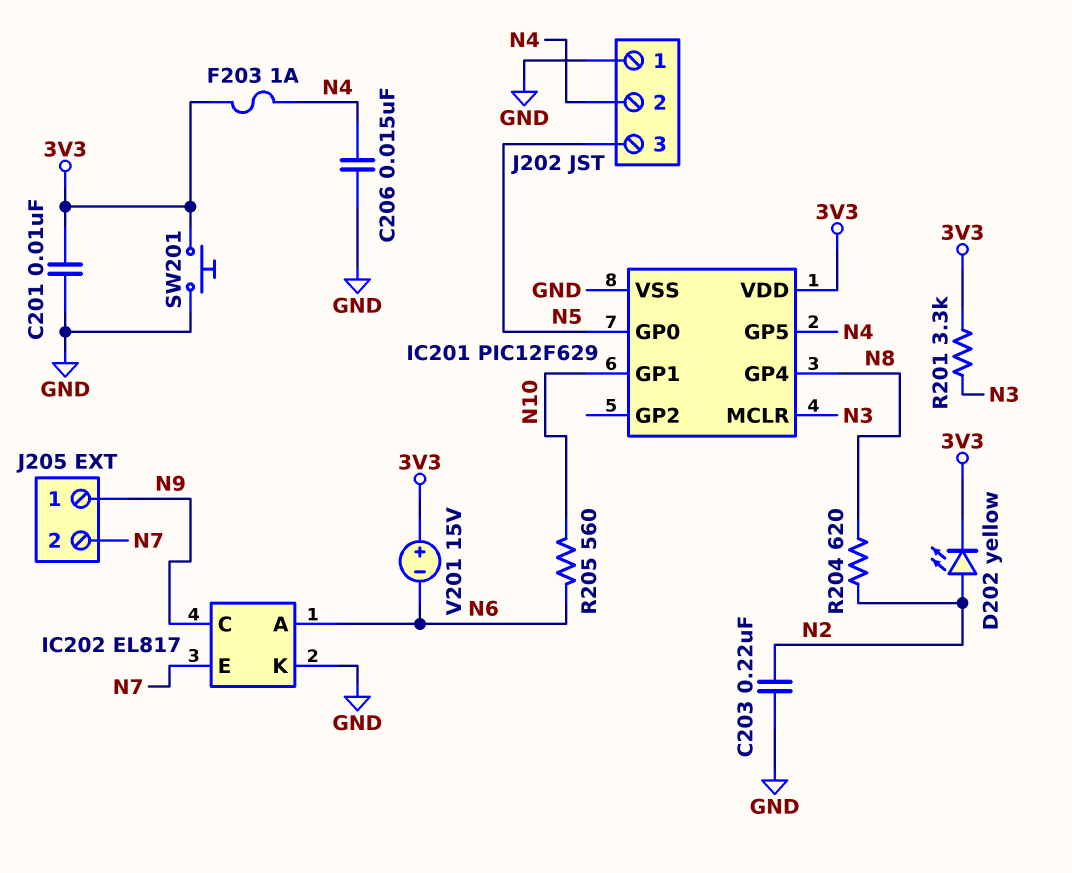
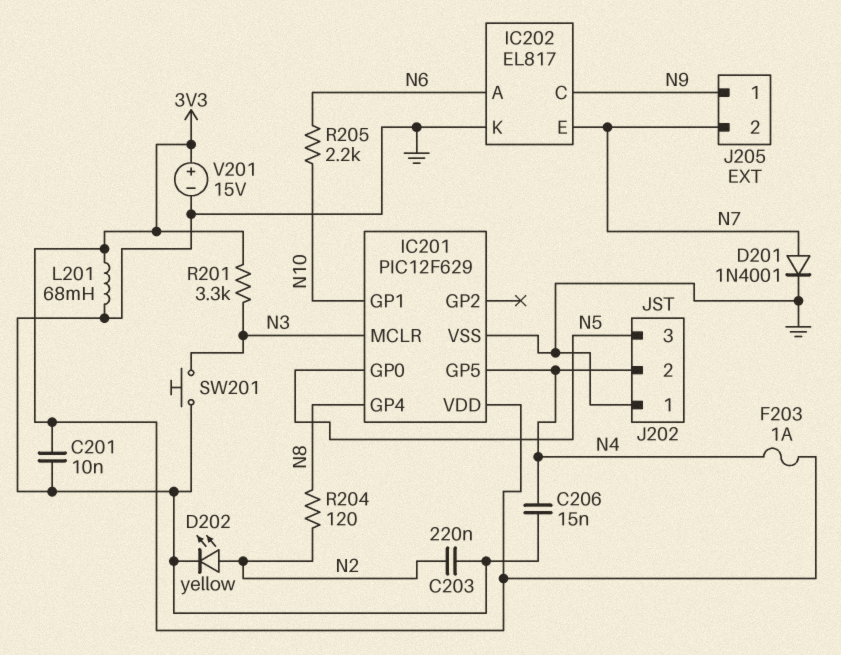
D201: none -> diode 1N4001 (A N7, K GND)
D202: LED yellow (A N2, K 3V3) -> LED yellow (A N2, K GND)
L201: none -> 68mH (3V3, GND)
R204: 620 (N2, N8) -> 120 (N2, N8)
R205: 560 (N6, N10) -> 2.2k (N6, N10)
SW201: button (3V3, GND) -> button (GND, N3)
V201: 15V (plus 3V3, minus N6) -> 15V (plus 3V3, minus GND)

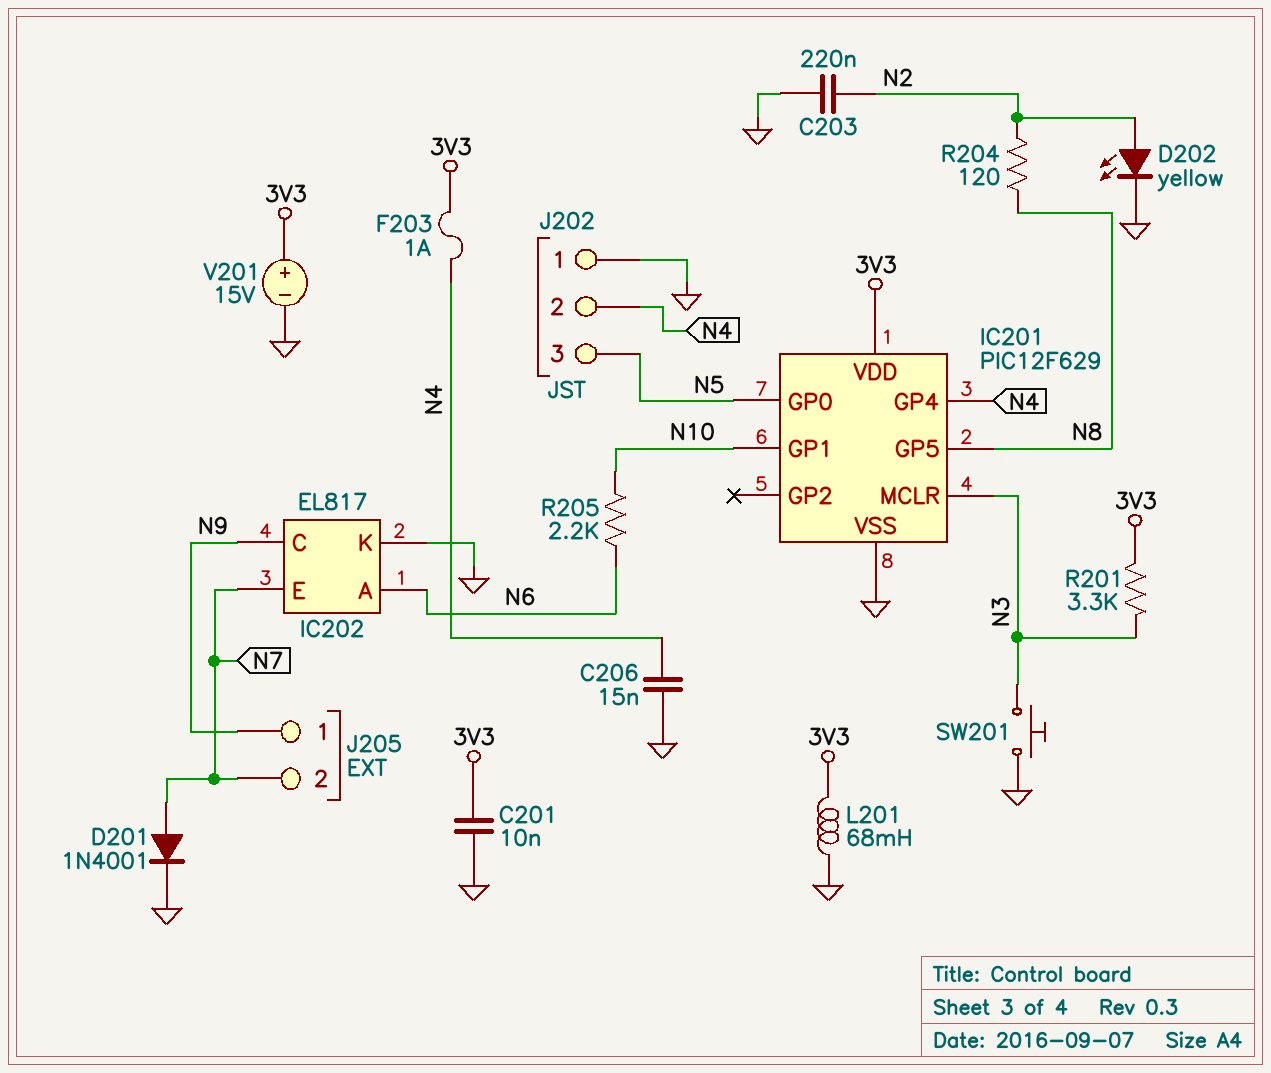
IC201 pin GP4: N8 -> N4
IC201 pin GP5: N4 -> N8

